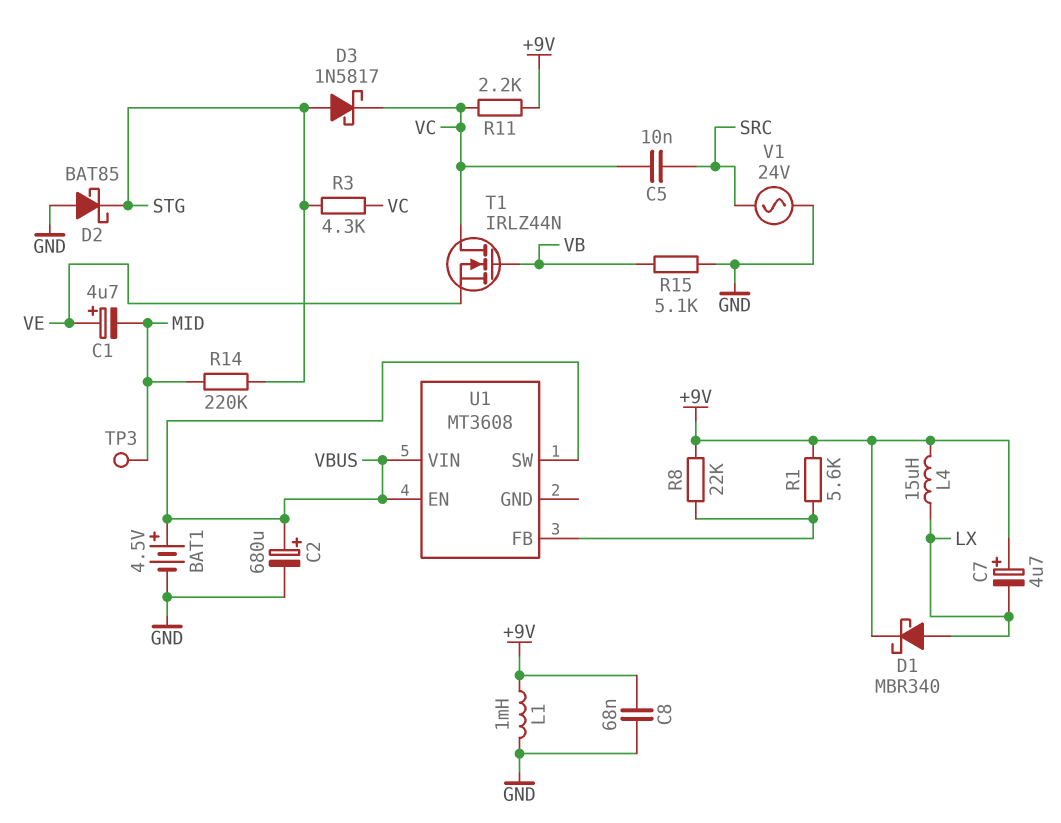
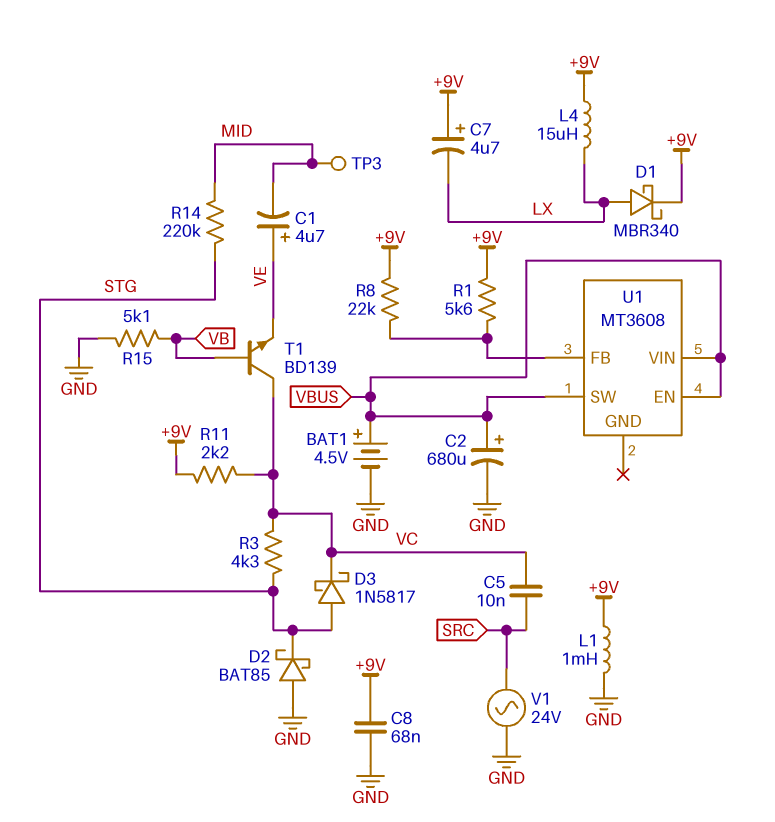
T1: NMOS IRLZ44N (G VB, D VC, S VE) -> NPN BD139 (B VB, C VC, E VE)

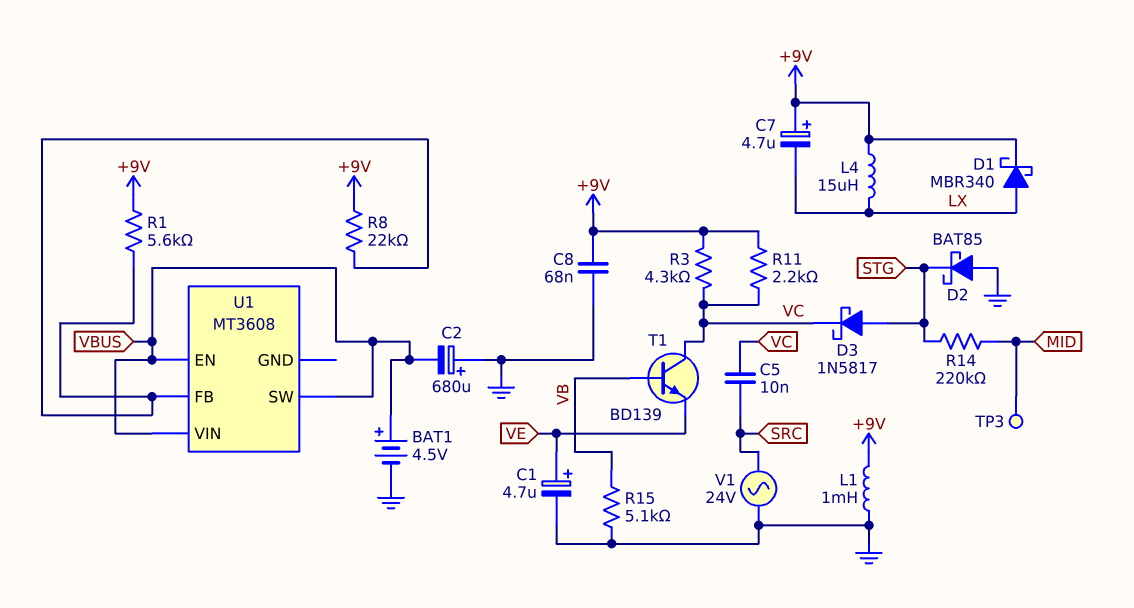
C1: 4.7uF (plus VE, minus MID) -> 4.7uF (plus VE, minus GND)
C2: 680uF (plus VBUS, minus GND) -> 680uF (plus GND, minus VBUS)
R3: 4.3k (STG, VC) -> 4.3k (+9V, VC)

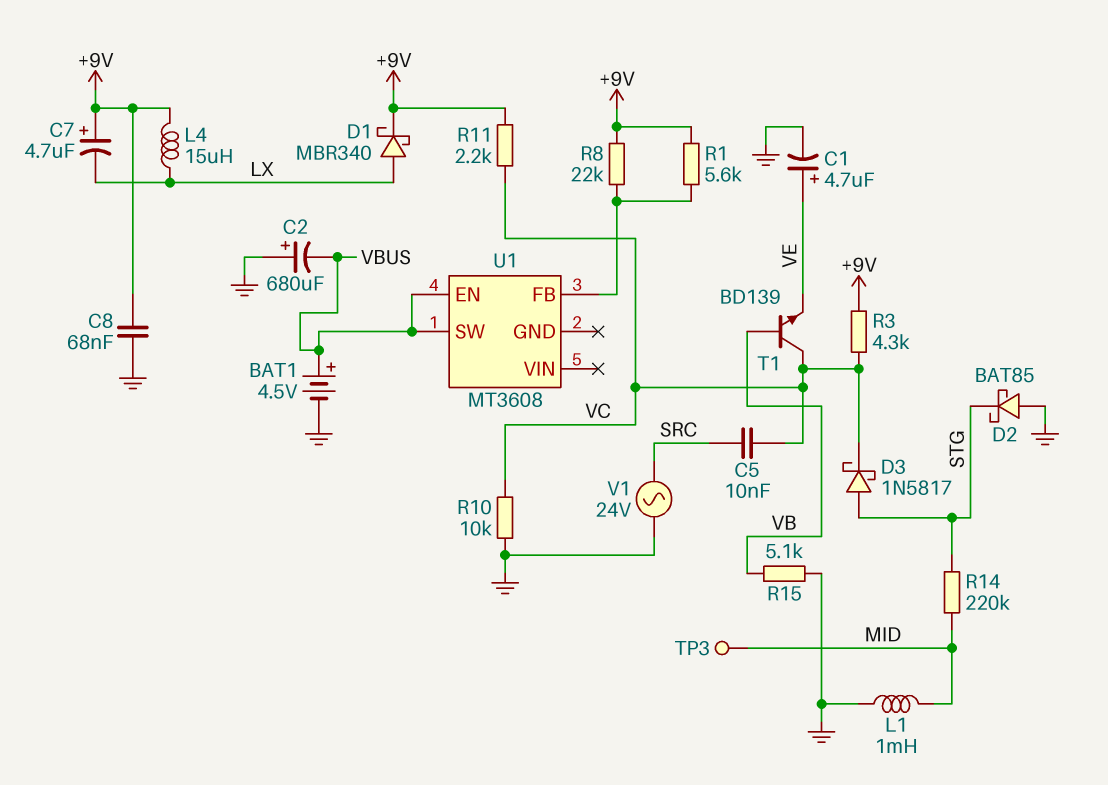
L1: 1mH (+9V, GND) -> 1mH (GND, MID)
R10: none -> 10k (GND, VC)
U1 pin VIN: VBUS -> none

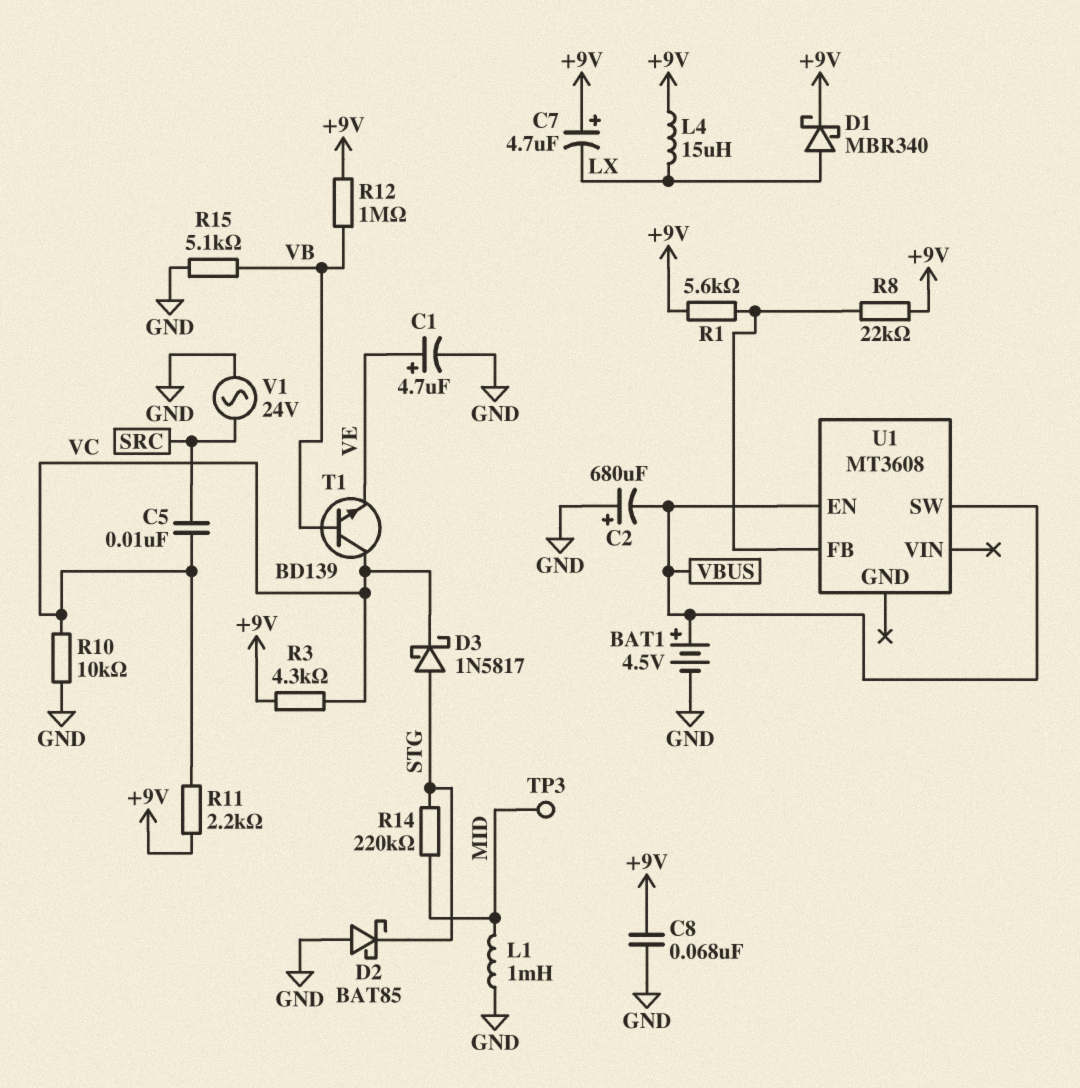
R12: none -> 1M (+9V, VB)

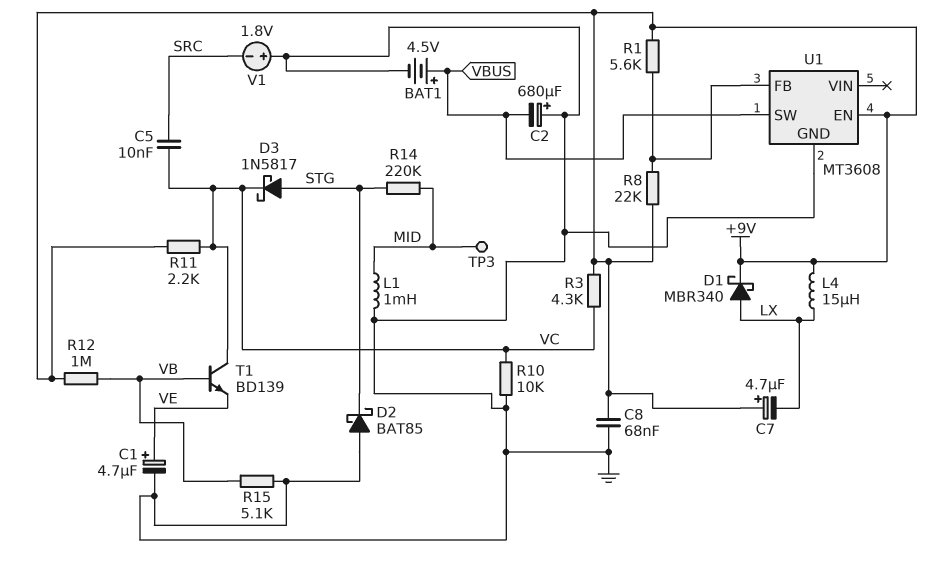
U1 pin EN: VBUS -> +9V
U1 pin GND: none -> GND
V1: AC 24V (GND, SRC) -> 1.8V (plus GND, minus SRC)

